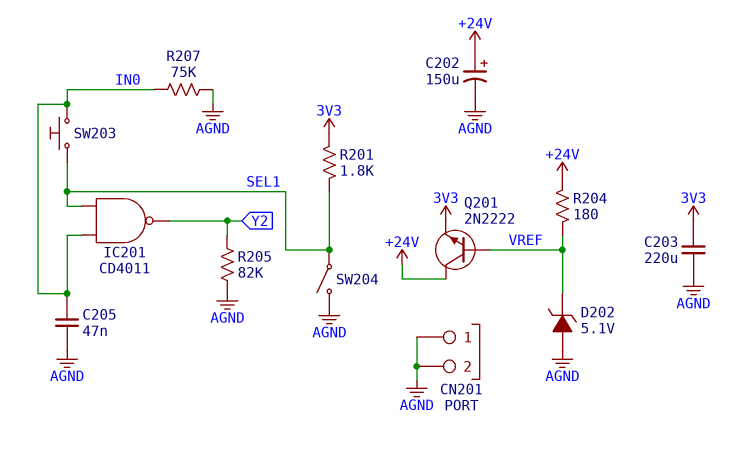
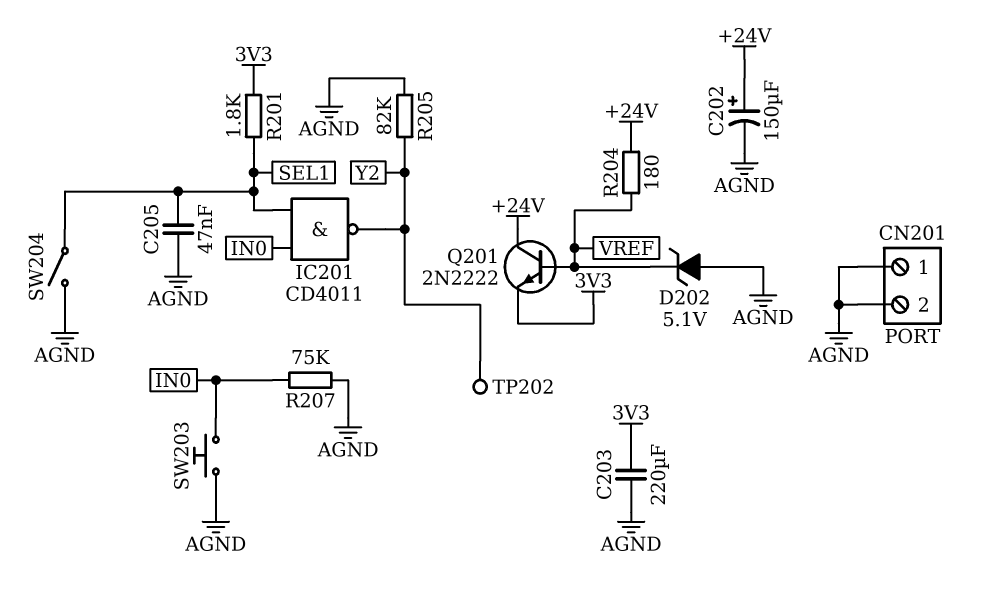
C205: 47nF (AGND, IN0) -> 47nF (AGND, SEL1)
SW203: button (IN0, SEL1) -> button (AGND, IN0)
TP202: none -> test point (Y2)

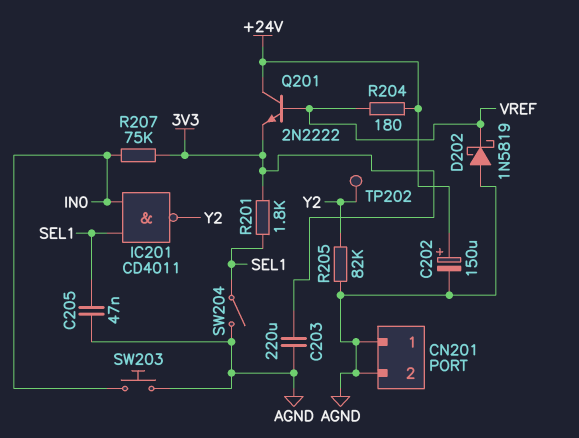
D202: zener 5.1V (A AGND, K VREF) -> schottky 1N5819 (A AGND, K VREF)
R207: 75k (AGND, IN0) -> 75k (3V3, IN0)

